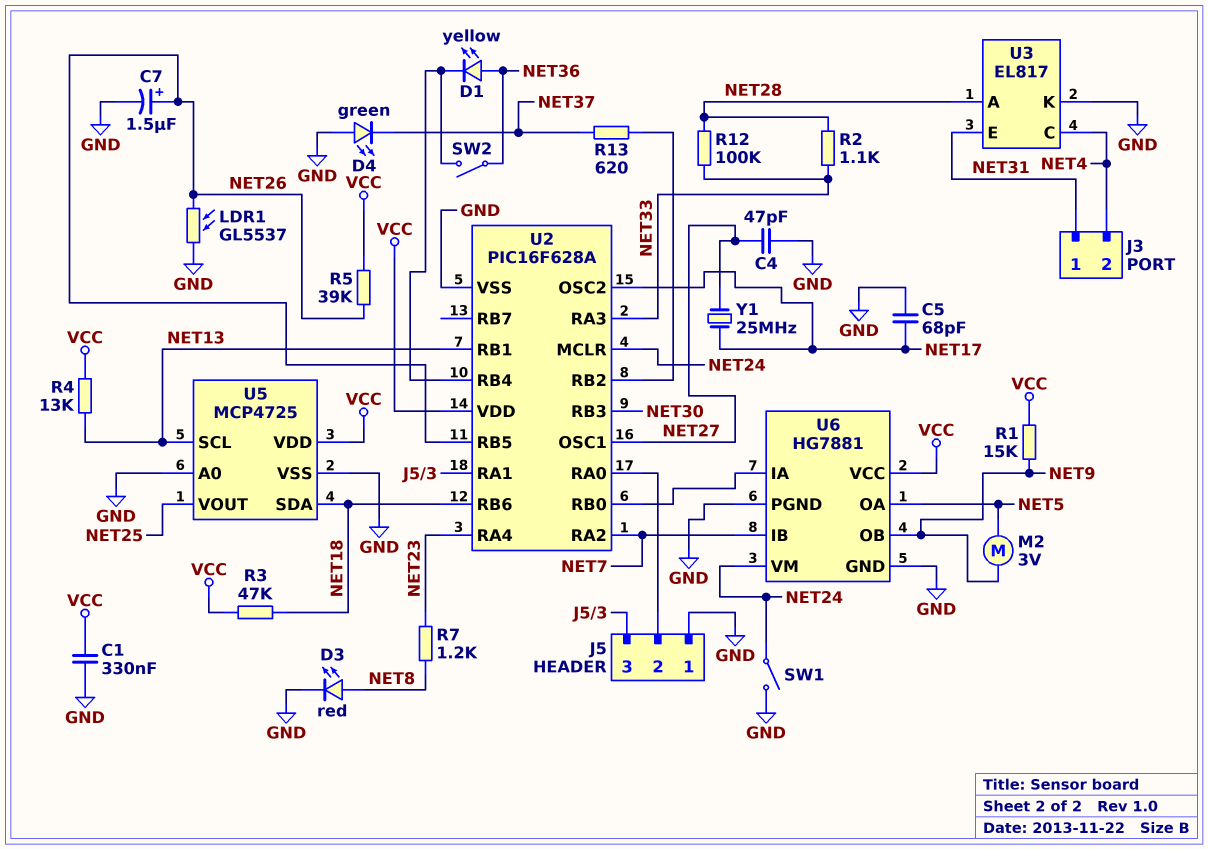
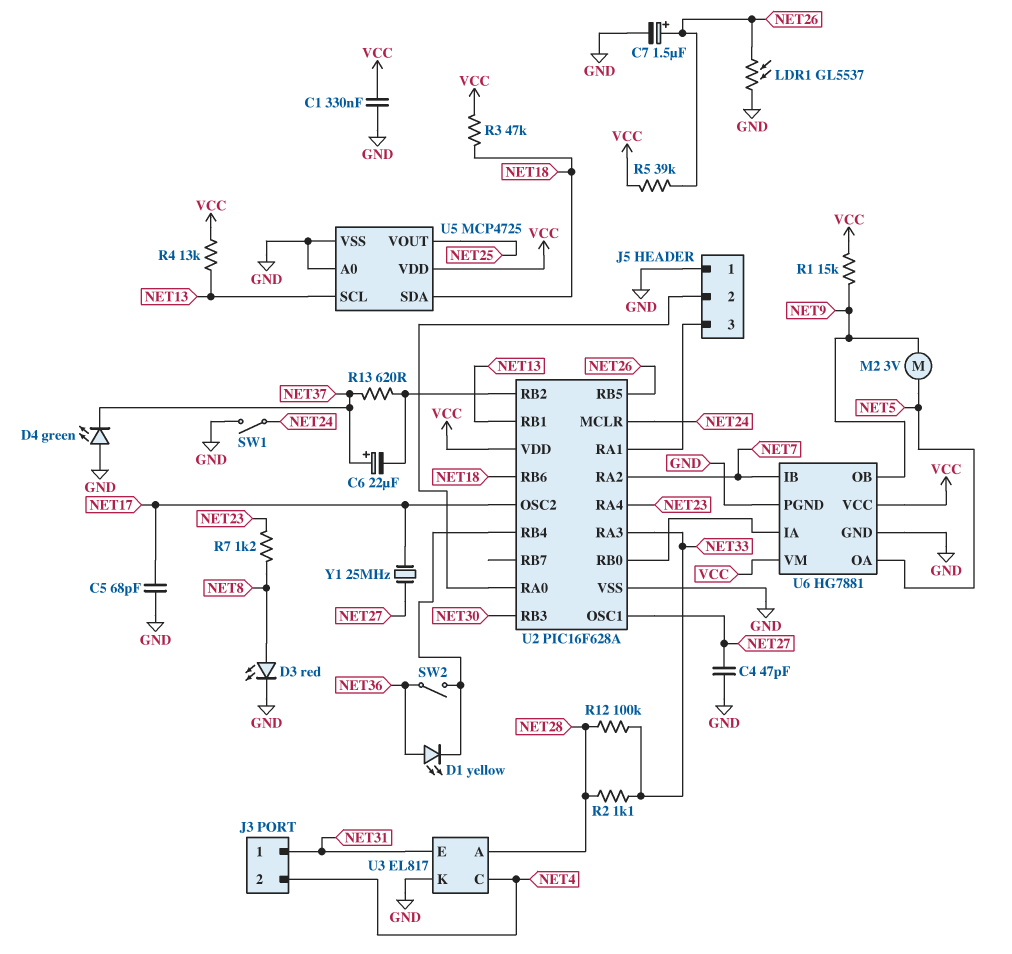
C6: none -> 22uF (plus NET37, minus U2/RB2)
U6 pin VM: NET24 -> VCC

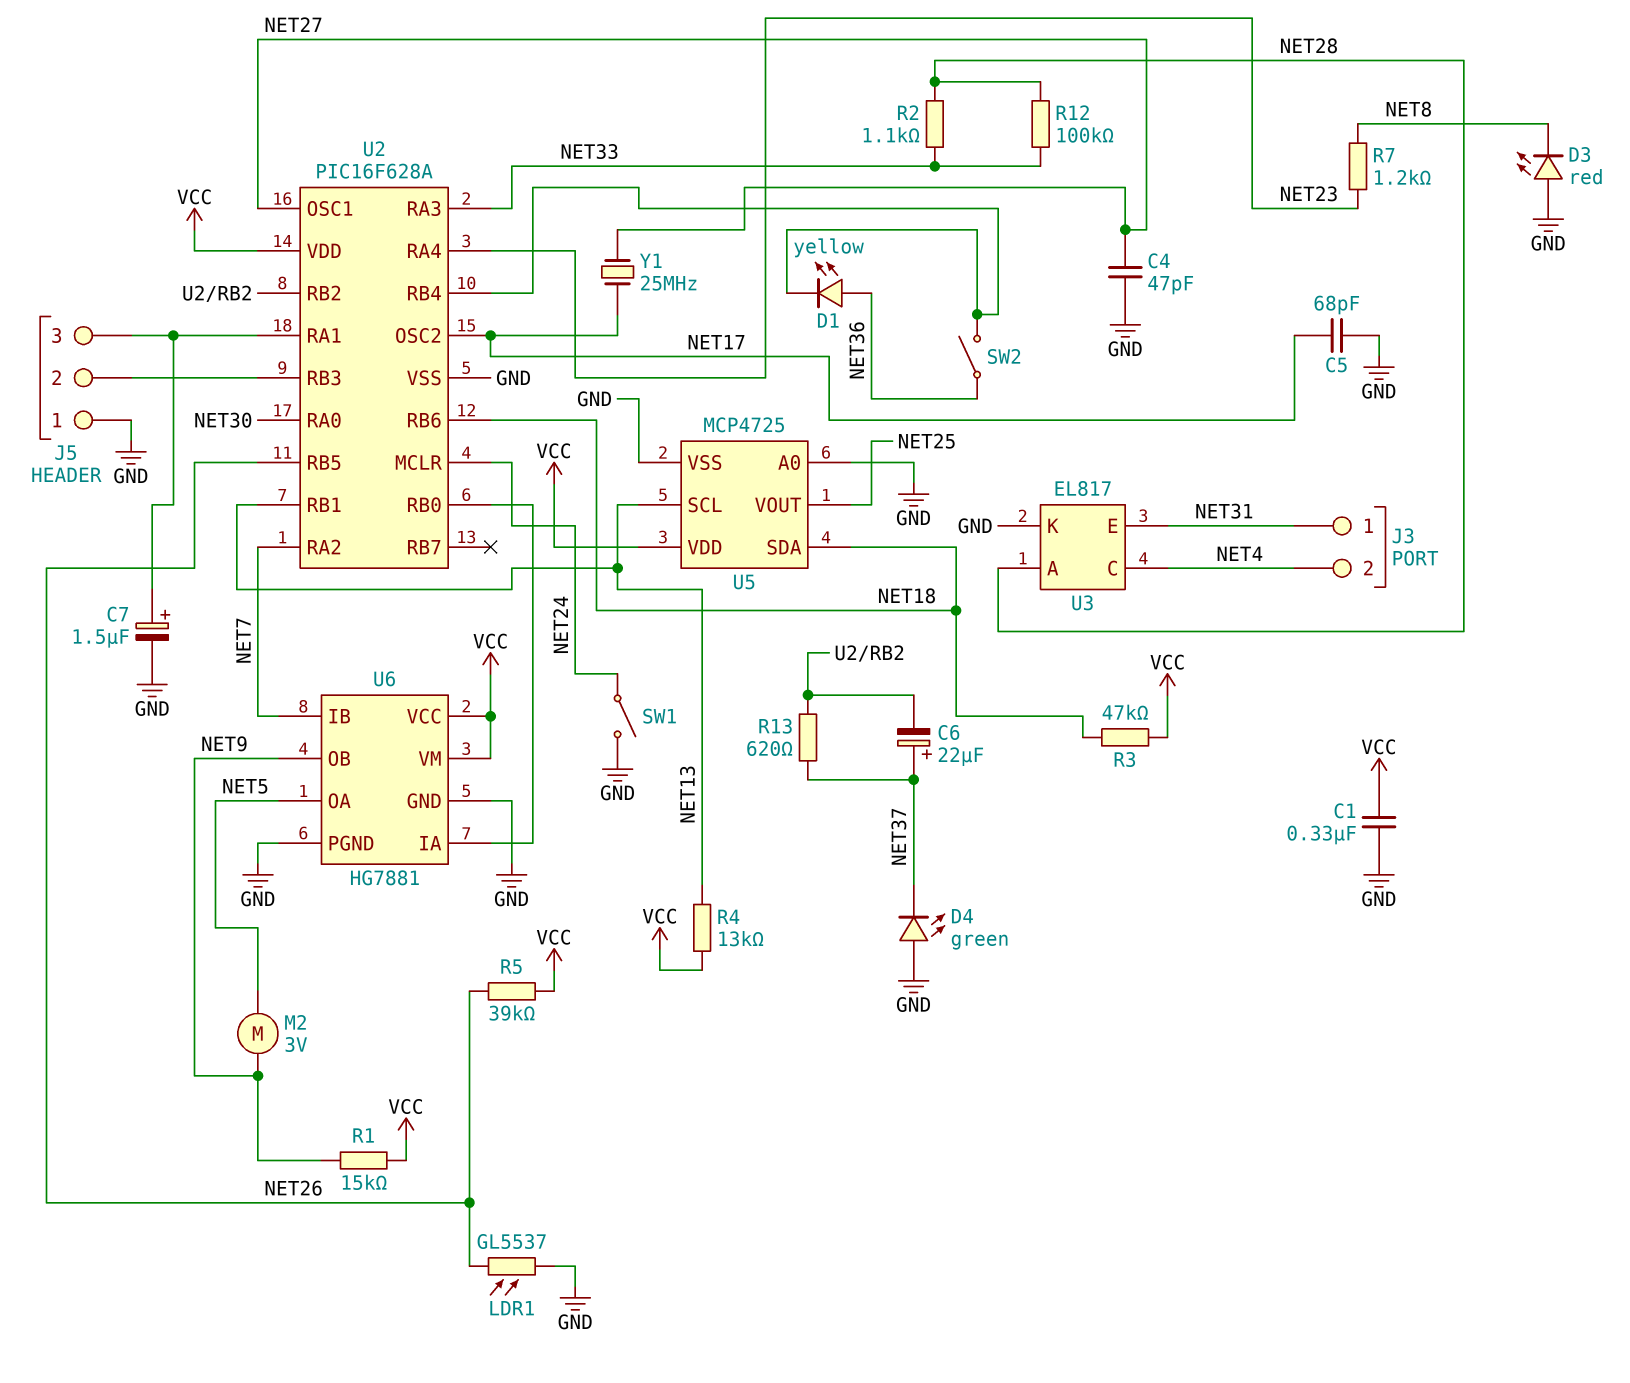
C7: 1.5uF (plus NET26, minus GND) -> 1.5uF (plus J5/3, minus GND)
D3: LED red (A NET8, K GND) -> LED red (A GND, K NET8)
U2 pin RA0: J5/2 -> NET30
U2 pin RB3: NET30 -> J5/2

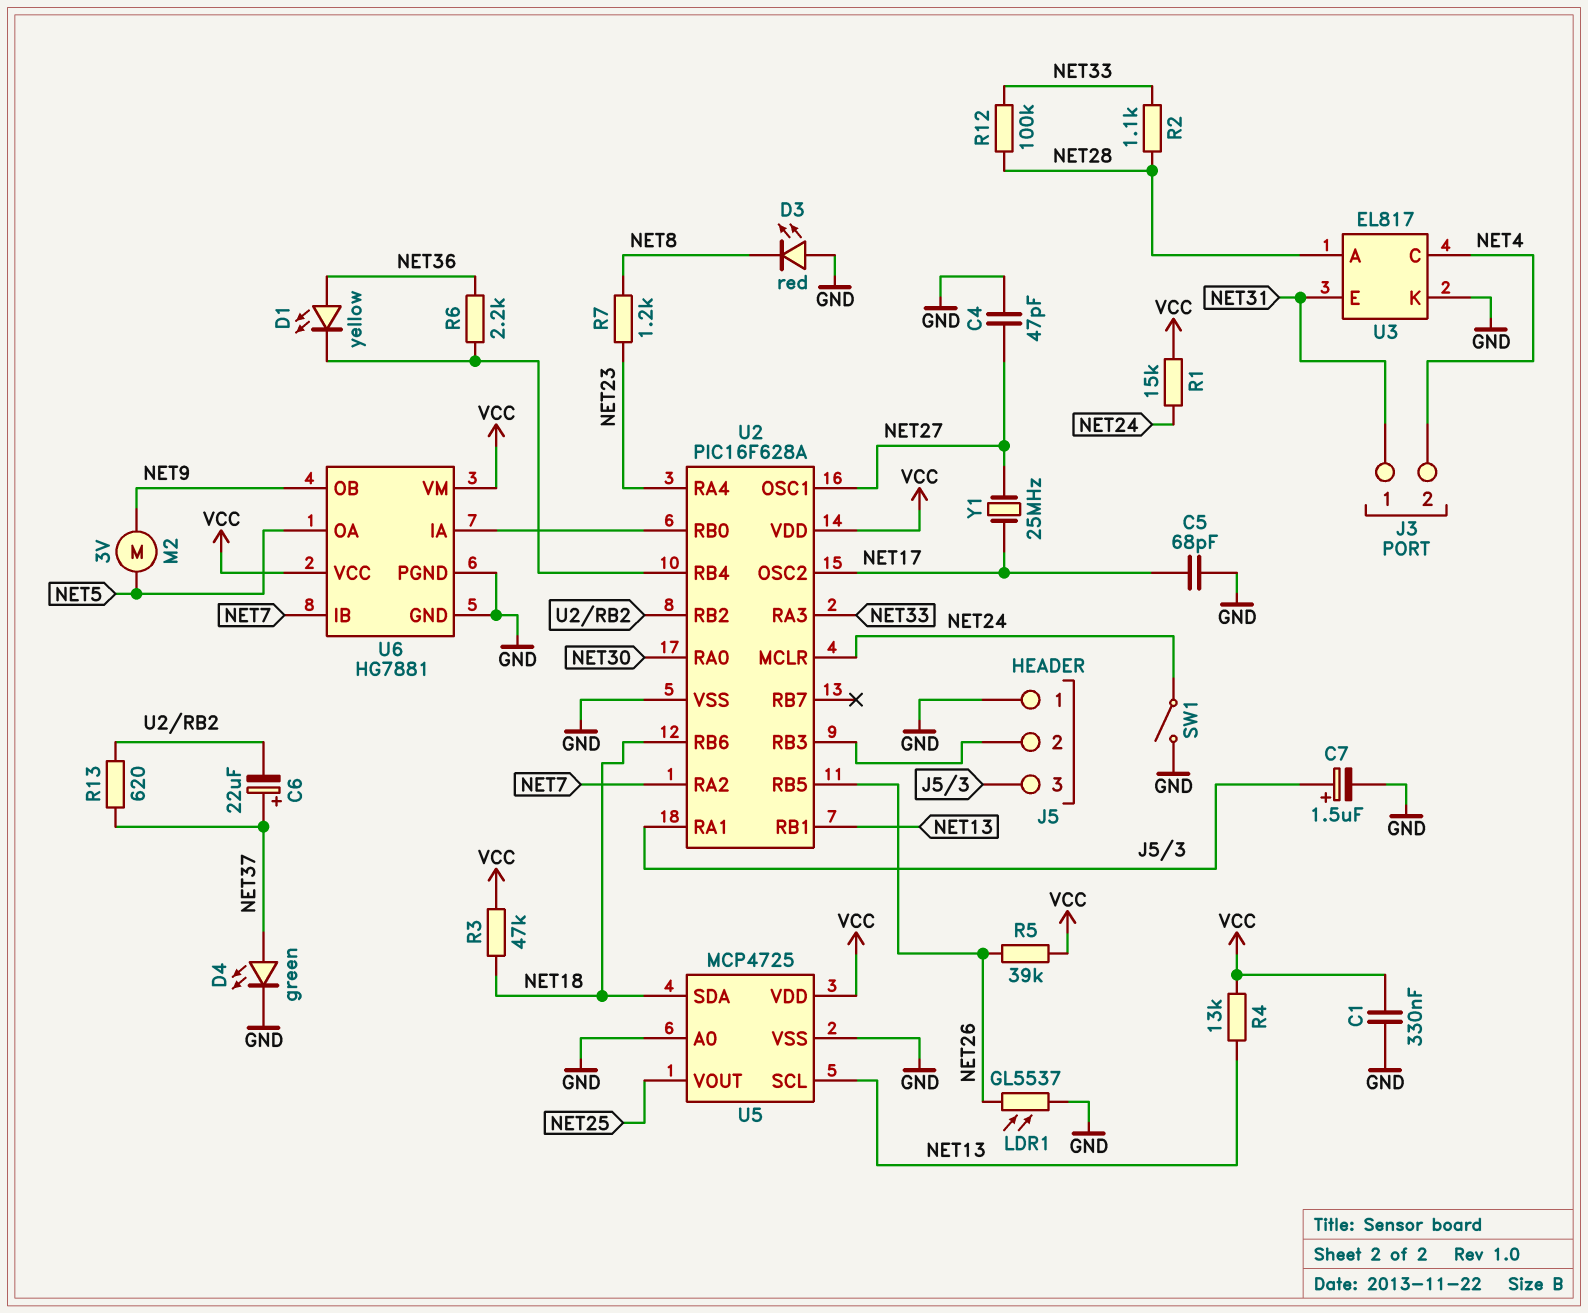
D4: LED green (A GND, K NET37) -> LED green (A NET37, K GND)
R1: 15k (NET9, VCC) -> 15k (NET24, VCC)
R6: none -> 2.2k (NET36, U2/RB4)
SW2: switch (NET36, U2/RB4) -> none

